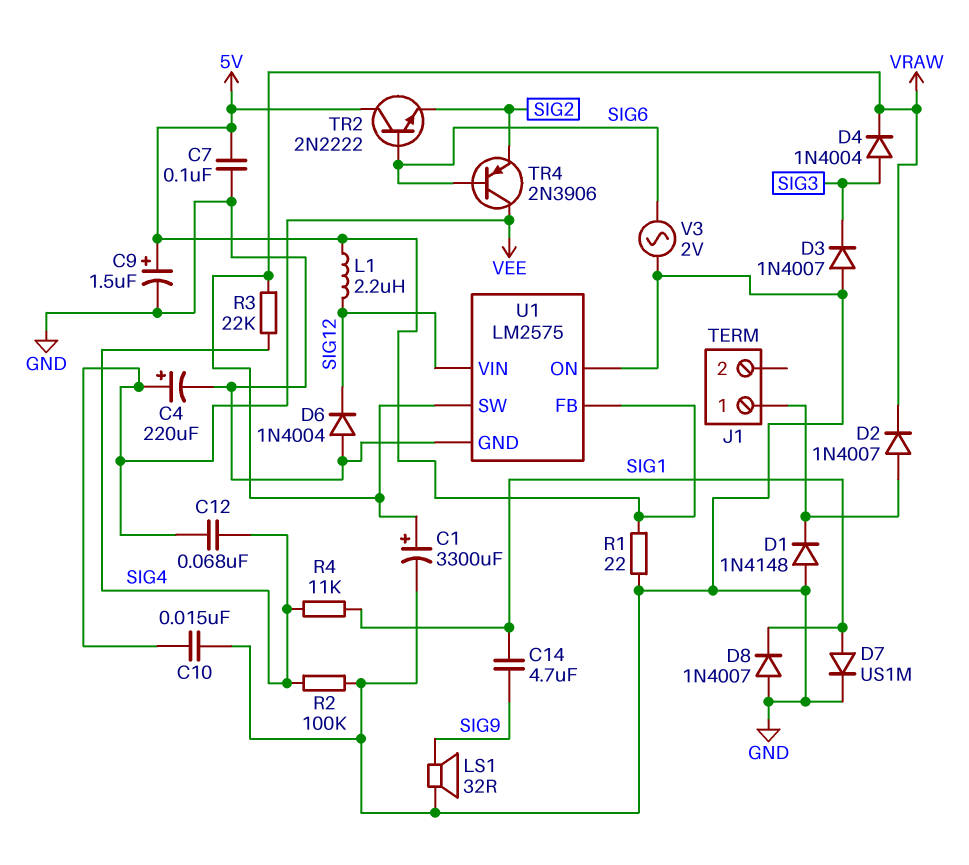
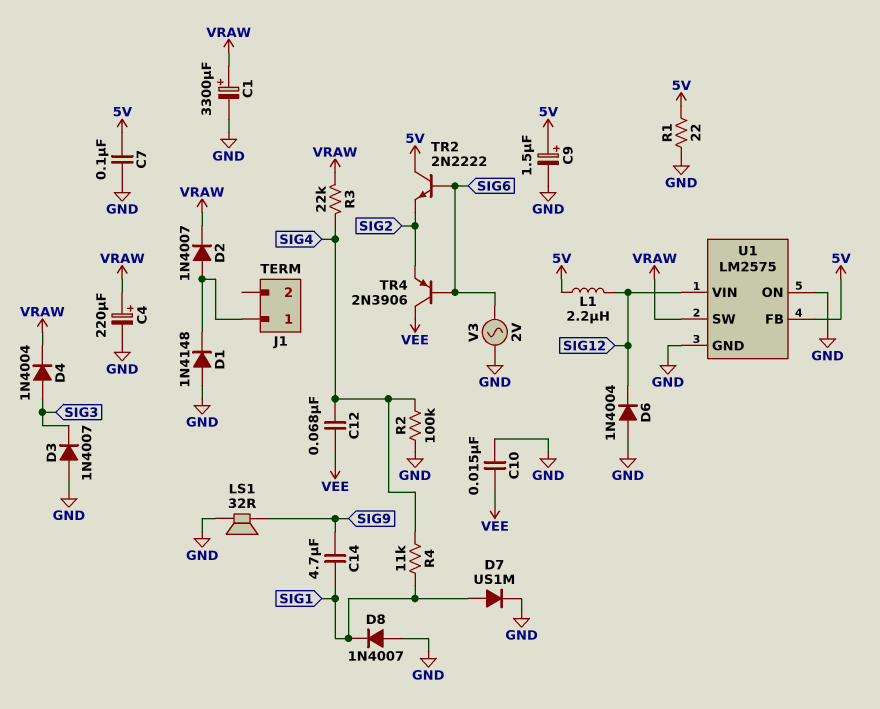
C4: 220uF (plus VEE, minus GND) -> 220uF (plus VRAW, minus GND)

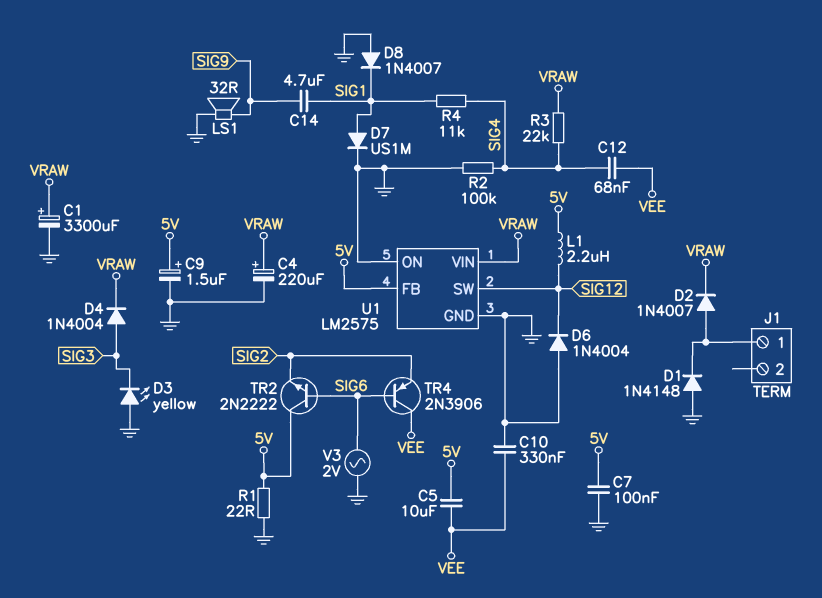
C5: none -> 10uF (5V, VEE)
C10: 15nF (GND, VEE) -> 330nF (GND, VEE)
D3: diode 1N4007 (A GND, K SIG3) -> LED yellow (A GND, K SIG3)
U1 pin SW: VRAW -> SIG12
U1 pin VIN: SIG12 -> VRAW

